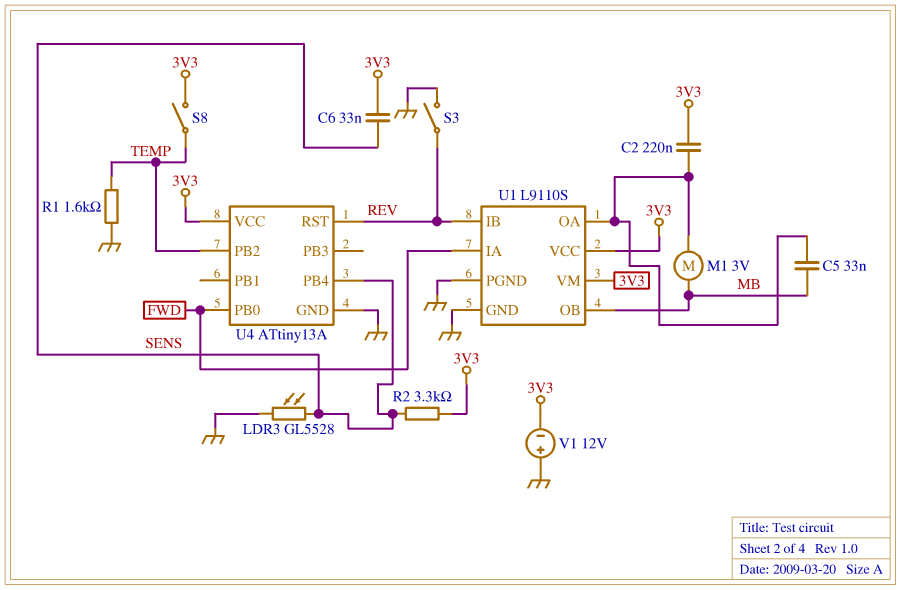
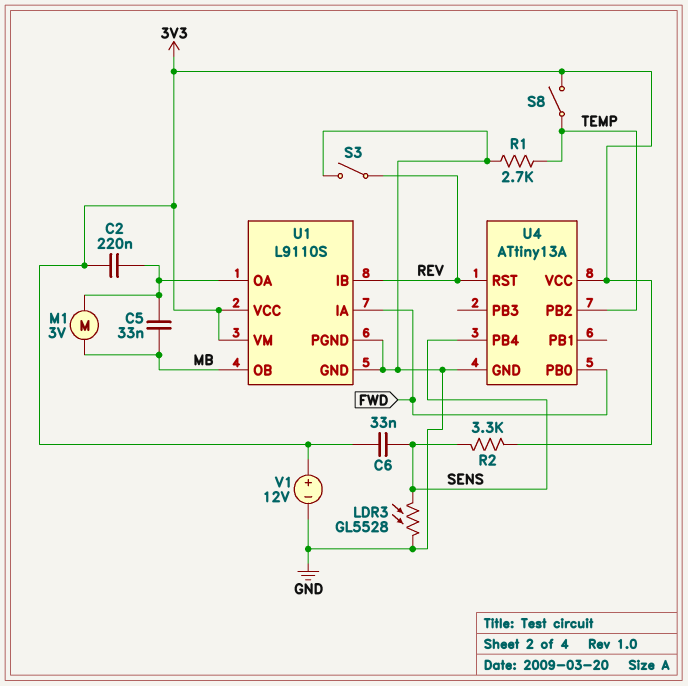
R1: 1.6k (GND, TEMP) -> 2.7k (GND, TEMP)
V1: 12V (plus GND, minus 3V3) -> 12V (plus 3V3, minus GND)

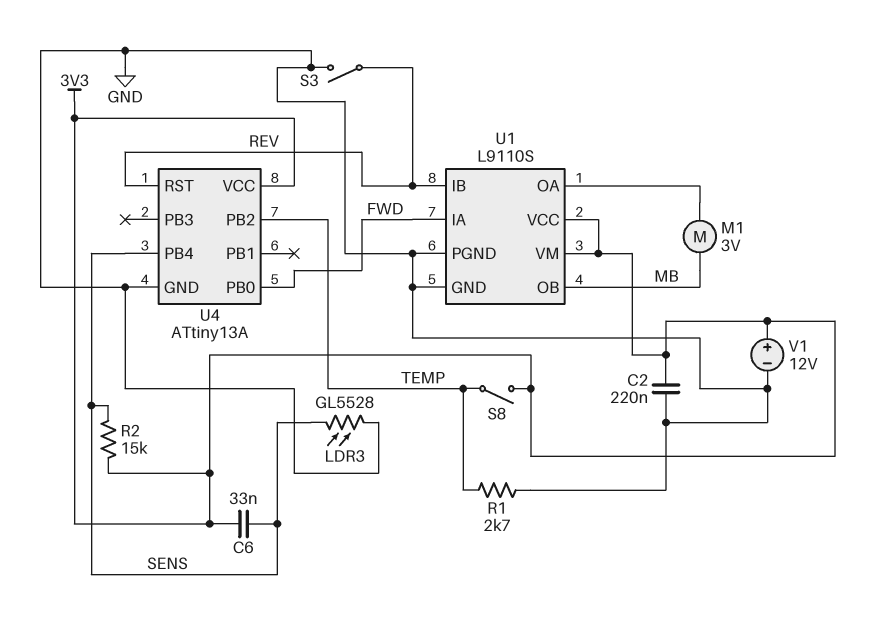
C2: 220nF (3V3, U1/OA) -> 220nF (3V3, GND)
C5: 33nF (MB, U1/OA) -> none
R2: 3.3k (3V3, SENS) -> 15k (3V3, SENS)

